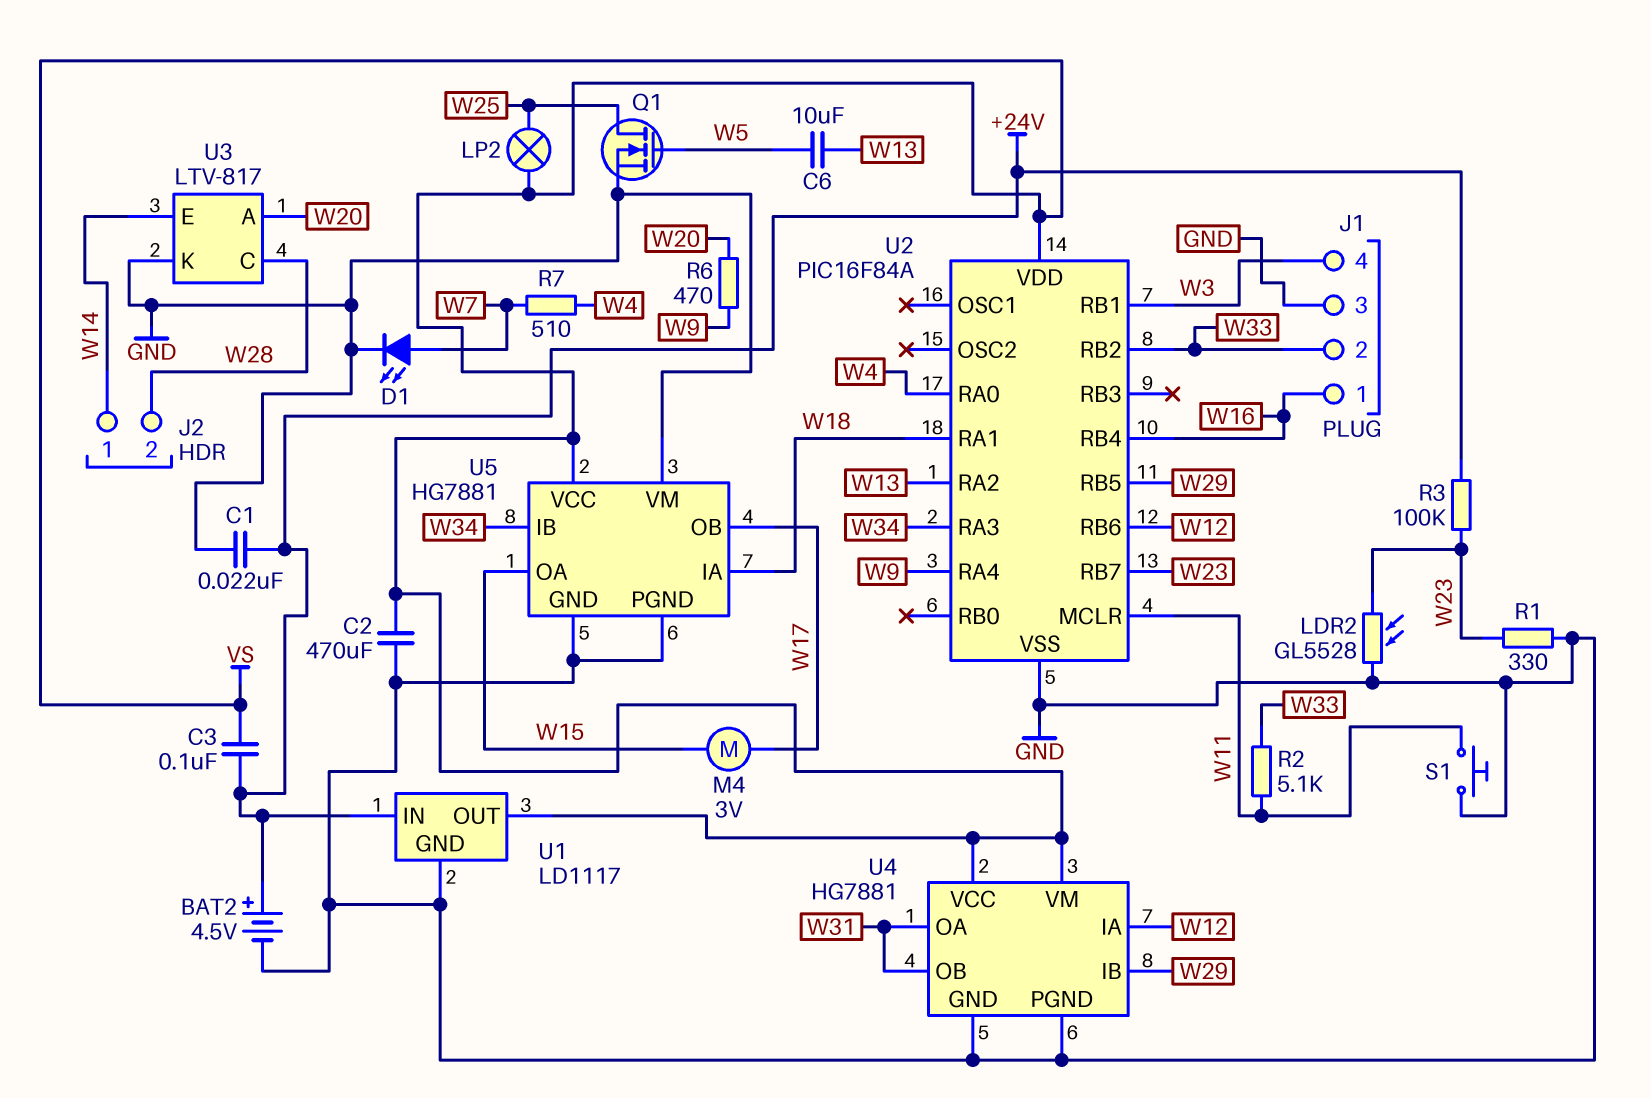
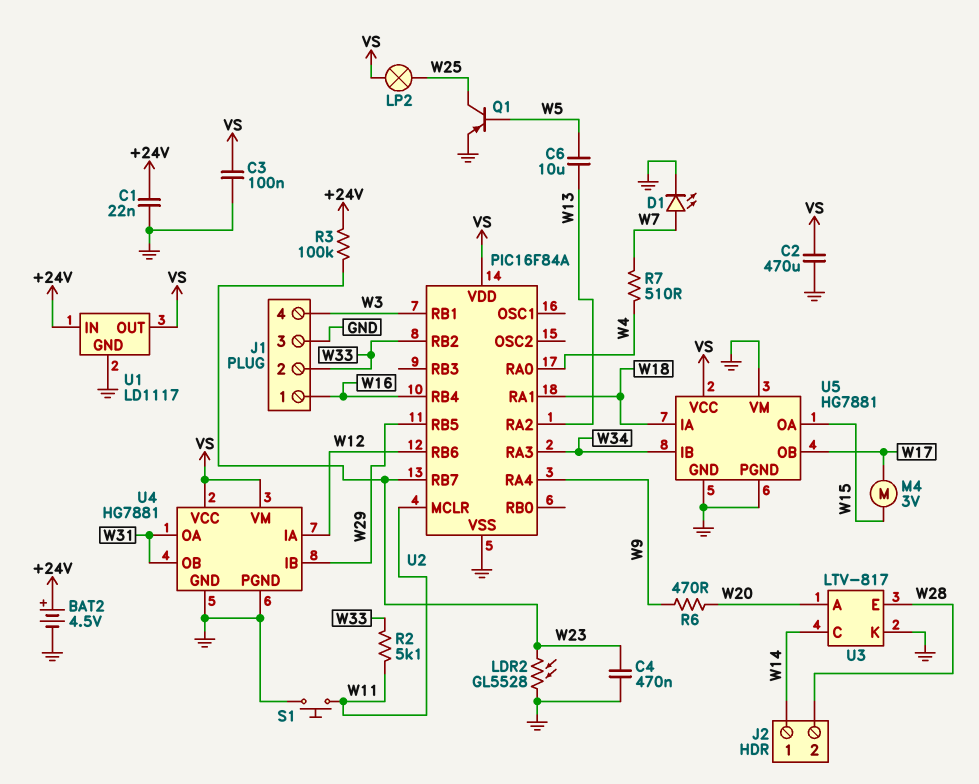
C3: 100nF (+24V, VS) -> 100nF (GND, VS)
C4: none -> 470nF (GND, W23)
Q1: NMOS (G W5, D W25, S GND) -> PNP (B W5, C W25, E GND)
R1: 330 (GND, W23) -> none
U3 pin C: W28 -> W14
U3 pin E: W14 -> W28

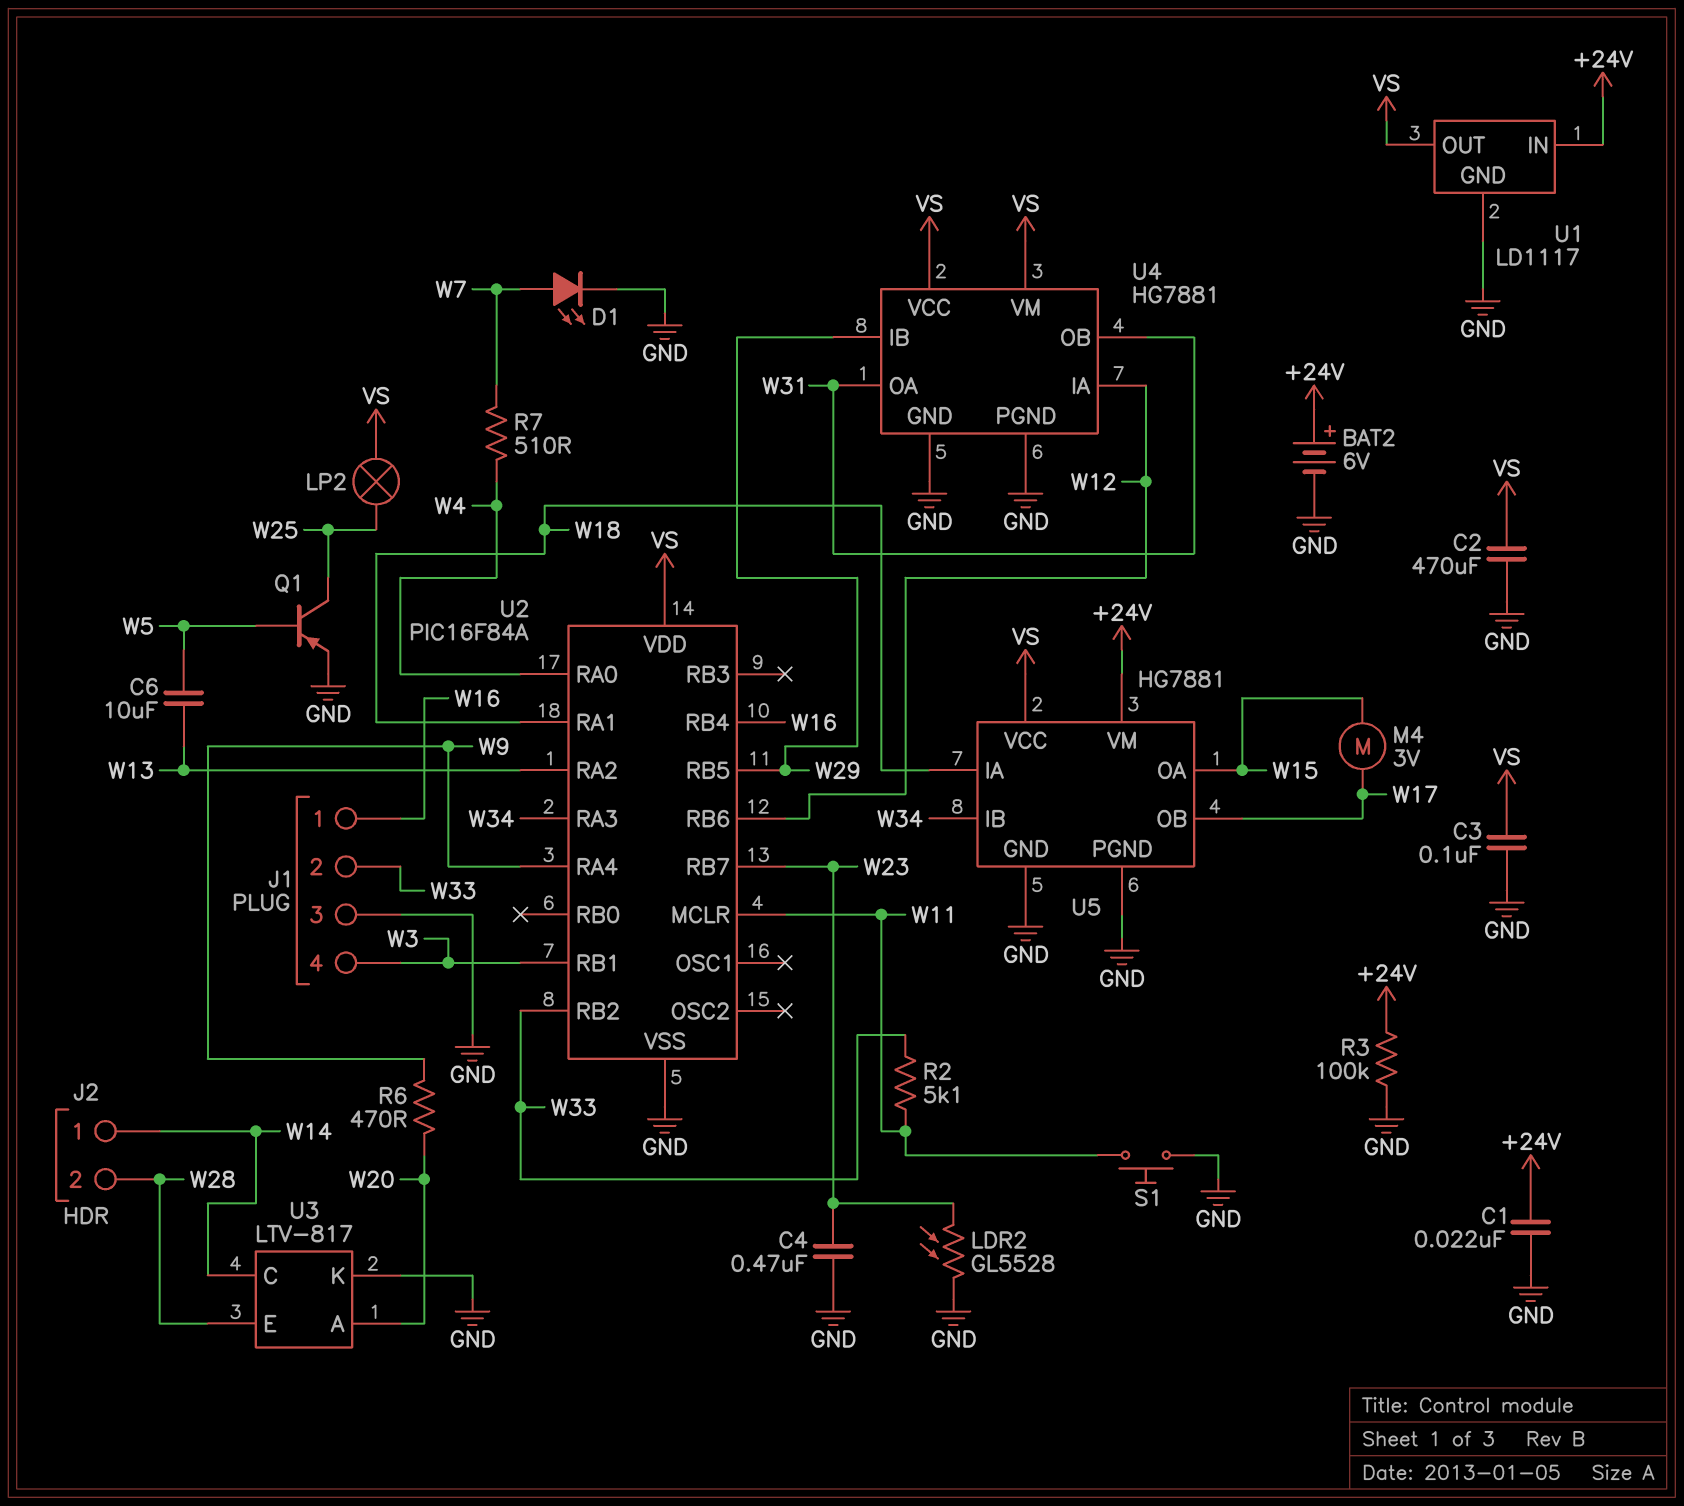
BAT2: 4.5V (plus +24V, minus GND) -> 6V (plus +24V, minus GND)
R3: 100k (+24V, W23) -> 100k (+24V, GND)
U5 pin VM: GND -> +24V

